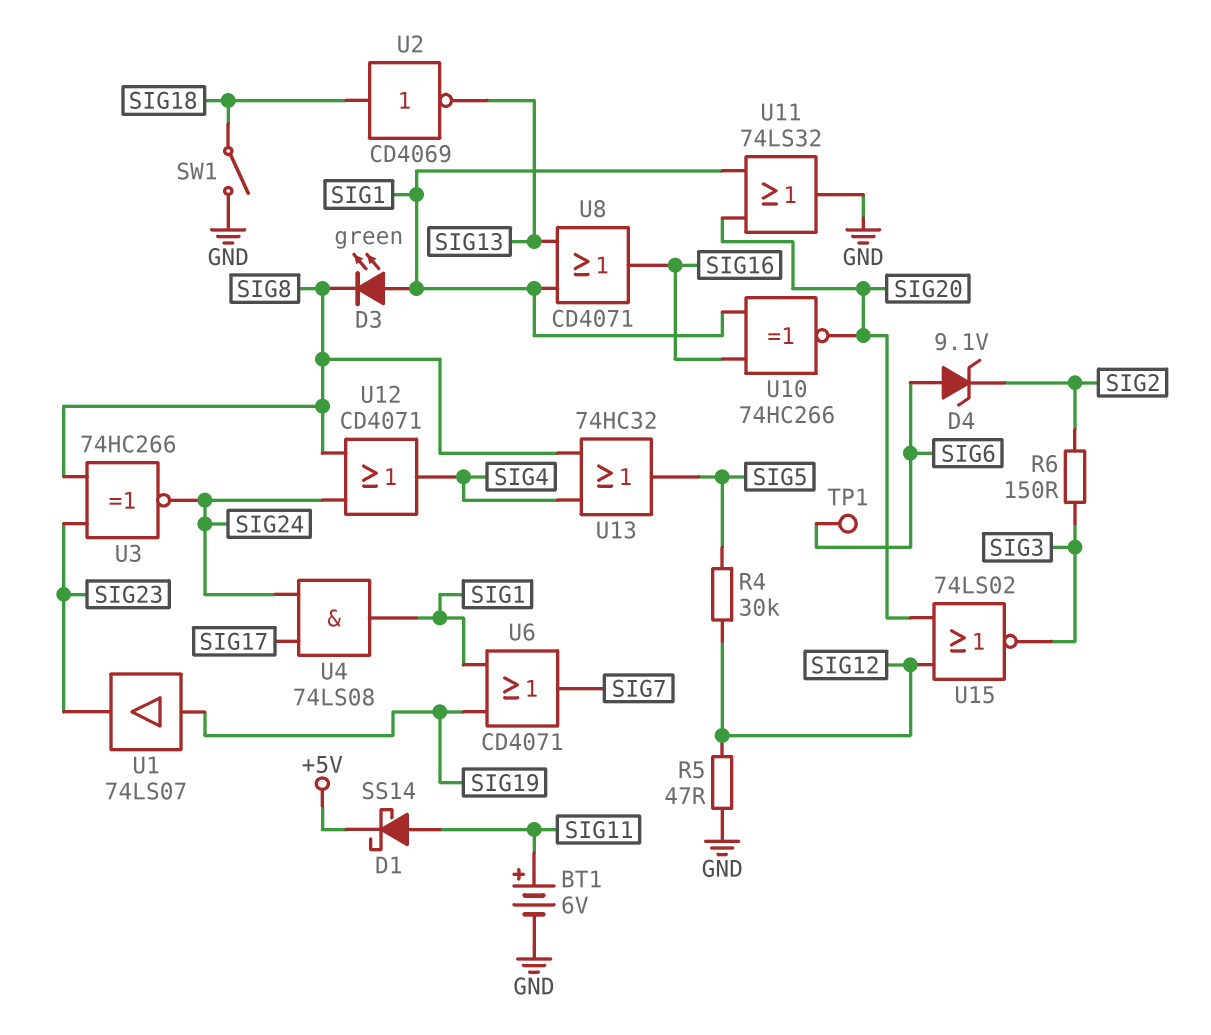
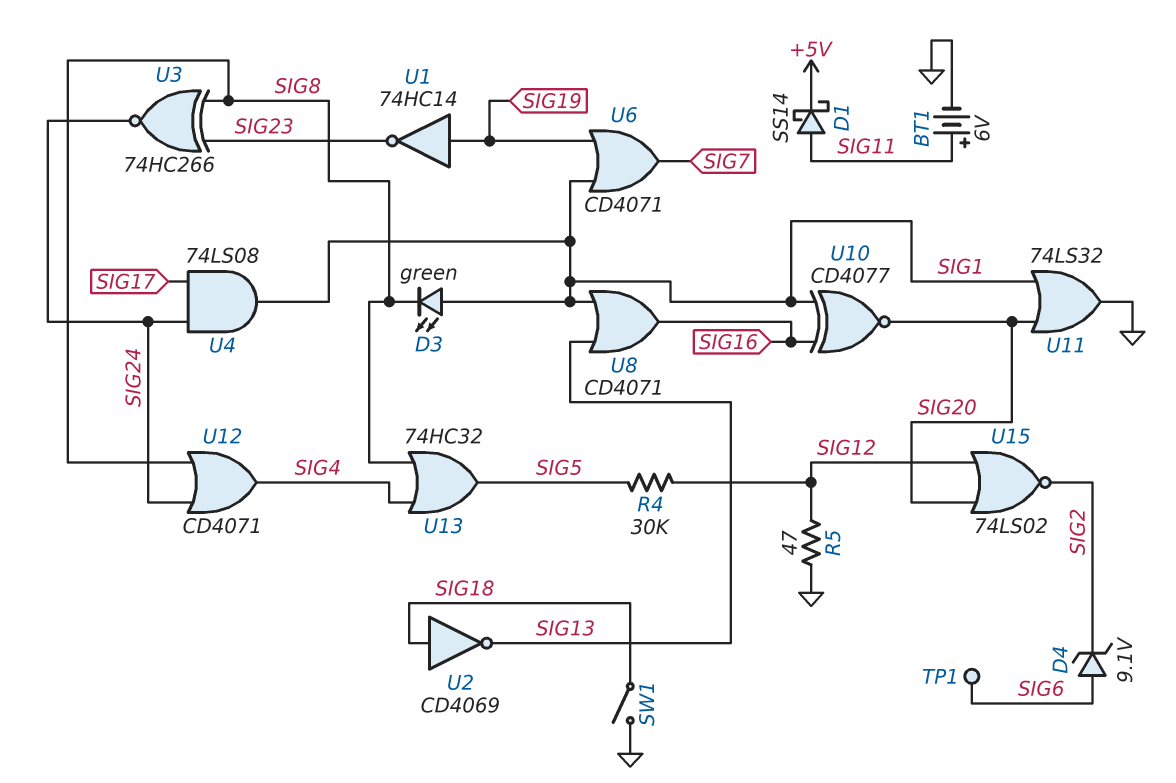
R6: 150 (SIG2, SIG3) -> none
U1: buffer 74LS07 (in SIG19, out SIG23) -> NOT 74HC14 (in SIG19, out SIG23)
U10: XNOR 74HC266 (in SIG1, in SIG16, out SIG20) -> XNOR CD4077 (in SIG1, in SIG16, out SIG20)
U15: NOR 74LS02 (in SIG12, in SIG20, out SIG3) -> NOR 74LS02 (in SIG12, in SIG20, out SIG2)

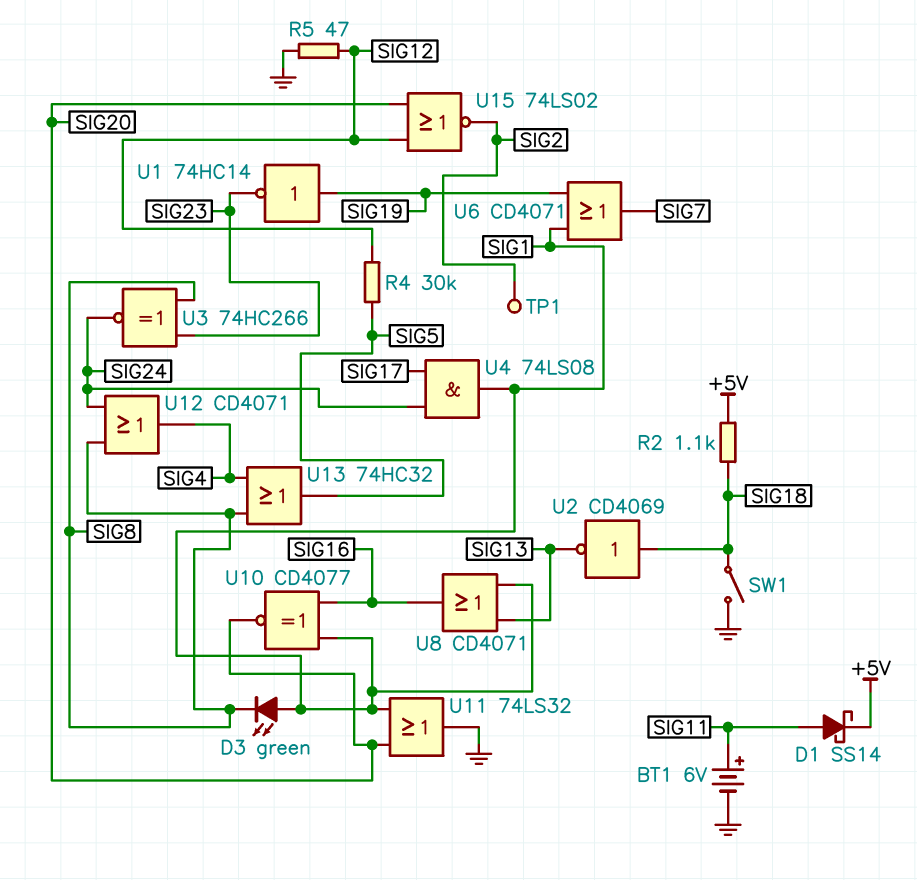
D4: zener 9.1V (A SIG6, K SIG2) -> none
R2: none -> 1.1k (+5V, SIG18)
TP1: test point (SIG6) -> test point (SIG2)

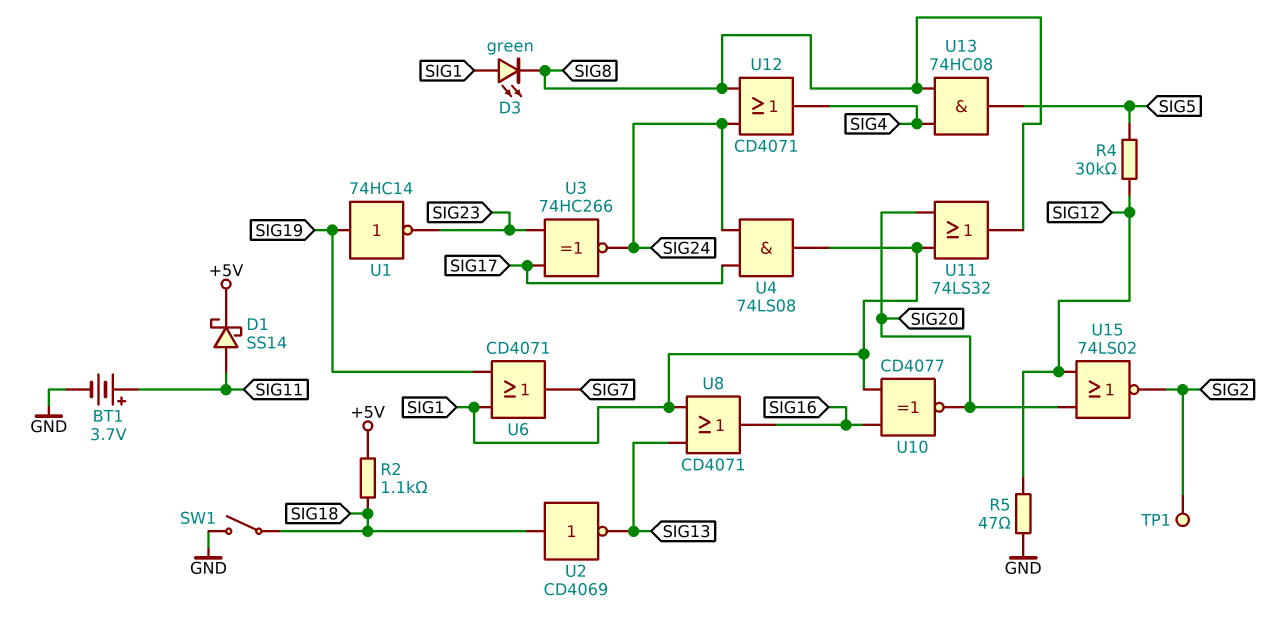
BT1: 6V (plus SIG11, minus GND) -> 3.7V (plus SIG11, minus GND)
U3: XNOR 74HC266 (in SIG8, in SIG23, out SIG24) -> XNOR 74HC266 (in SIG17, in SIG23, out SIG24)
U11: OR 74LS32 (in SIG1, in SIG20, out GND) -> OR 74LS32 (in SIG1, in SIG20, out SIG8)
U13: OR 74HC32 (in SIG4, in SIG8, out SIG5) -> AND 74HC08 (in SIG4, in SIG8, out SIG5)

